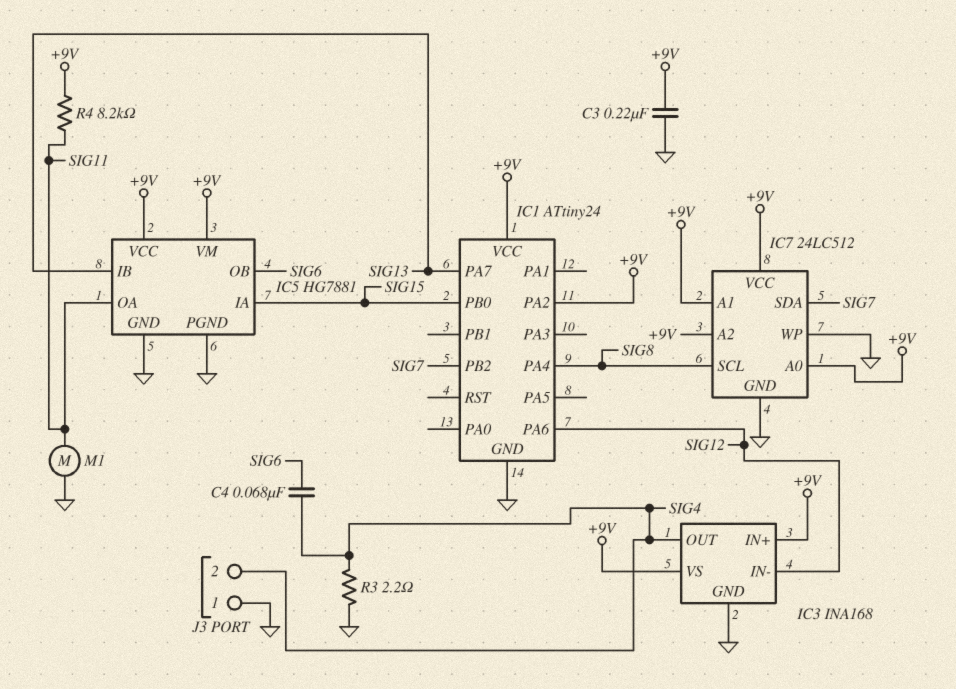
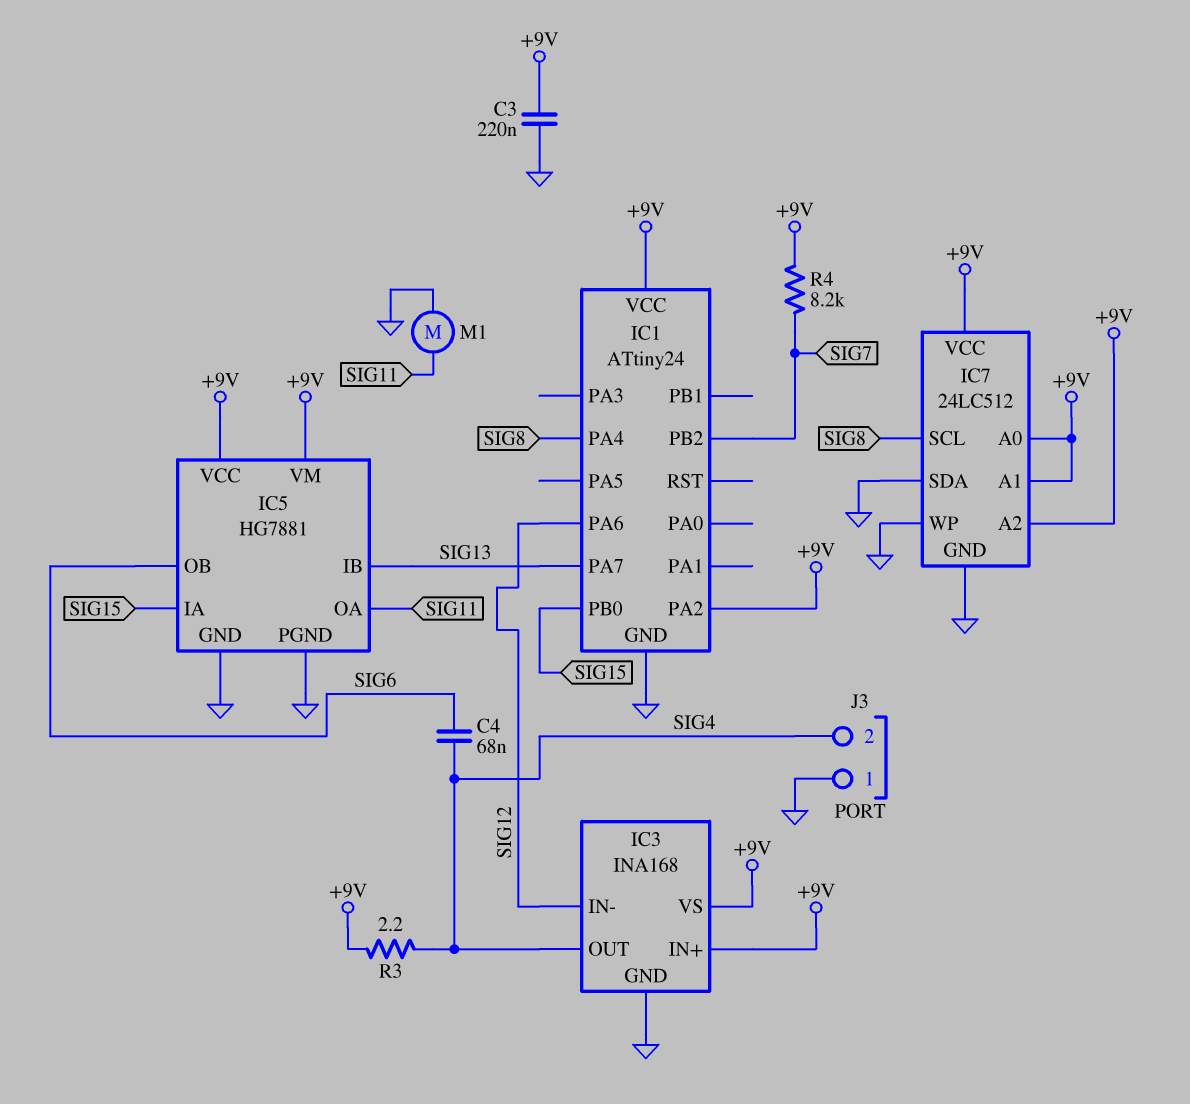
IC7 pin SDA: SIG7 -> GND
R3: 2.2 (GND, SIG4) -> 2.2 (+9V, SIG4)
R4: 8.2k (+9V, SIG11) -> 8.2k (+9V, SIG7)

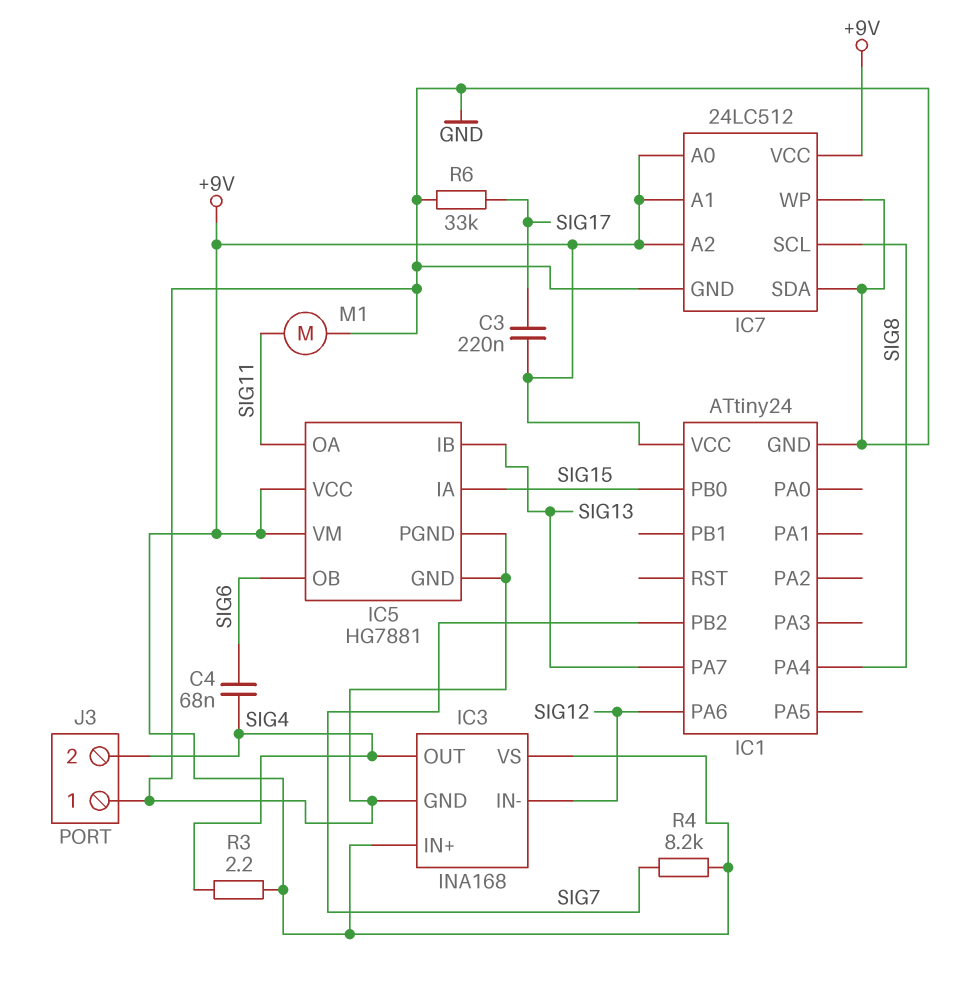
C3: 220nF (+9V, GND) -> 220nF (+9V, SIG17)
IC1 pin PA2: +9V -> none
R6: none -> 33k (GND, SIG17)

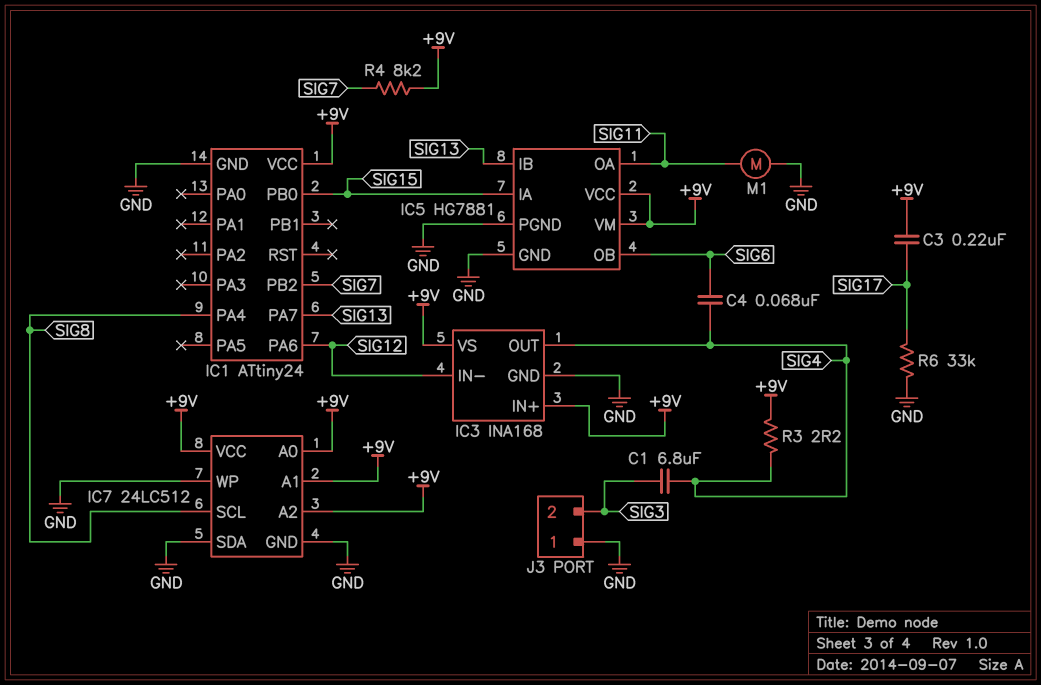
C1: none -> 6.8uF (SIG3, SIG4)
J3 pin 2: SIG4 -> SIG3

